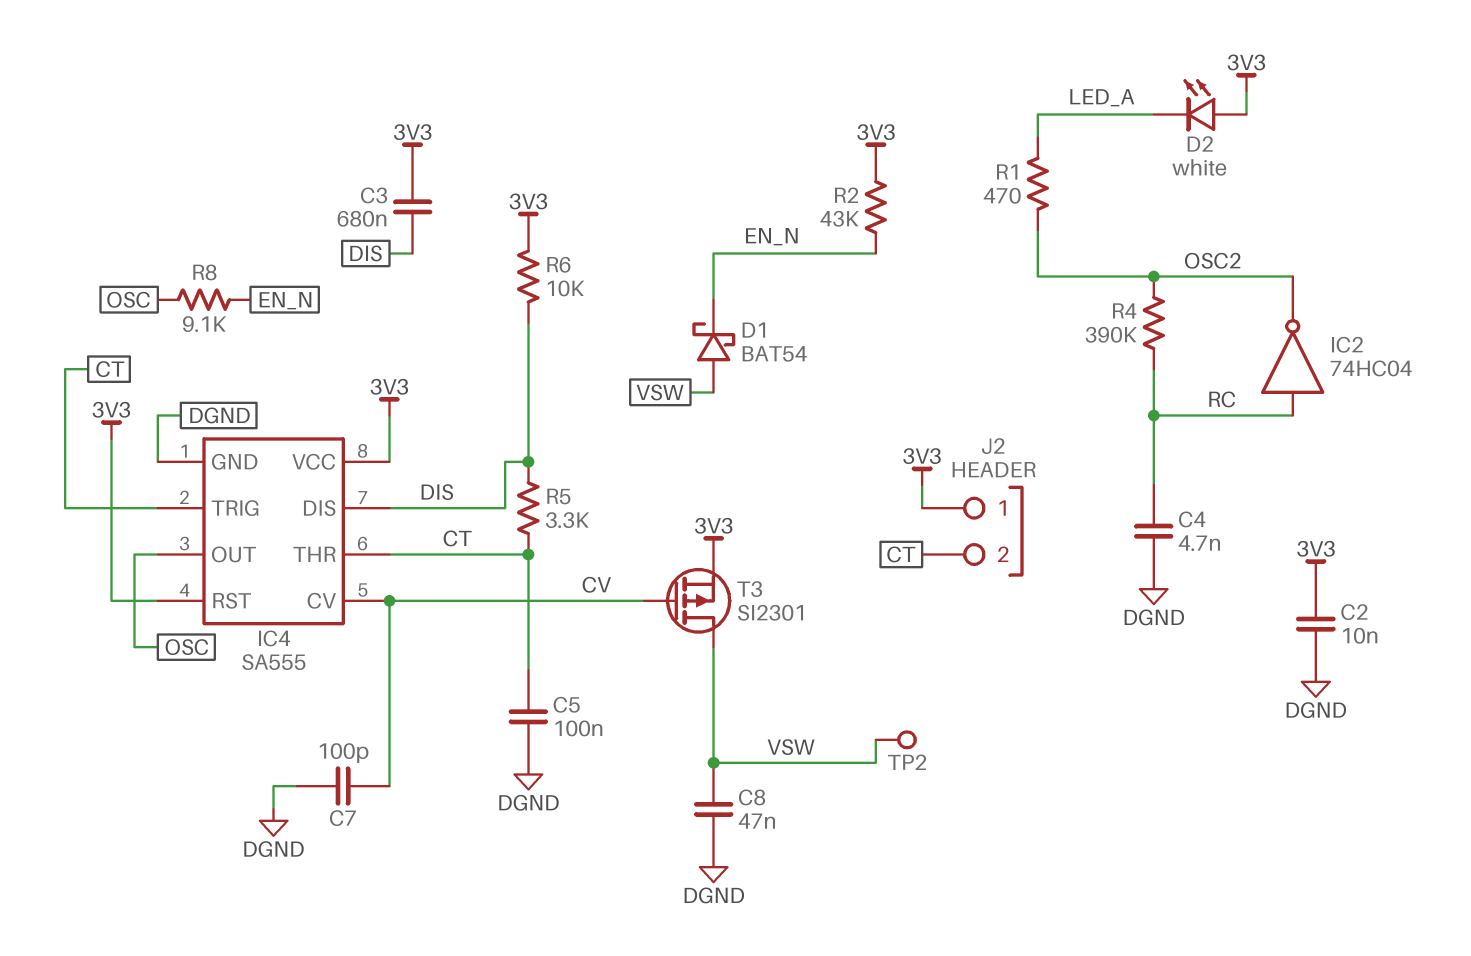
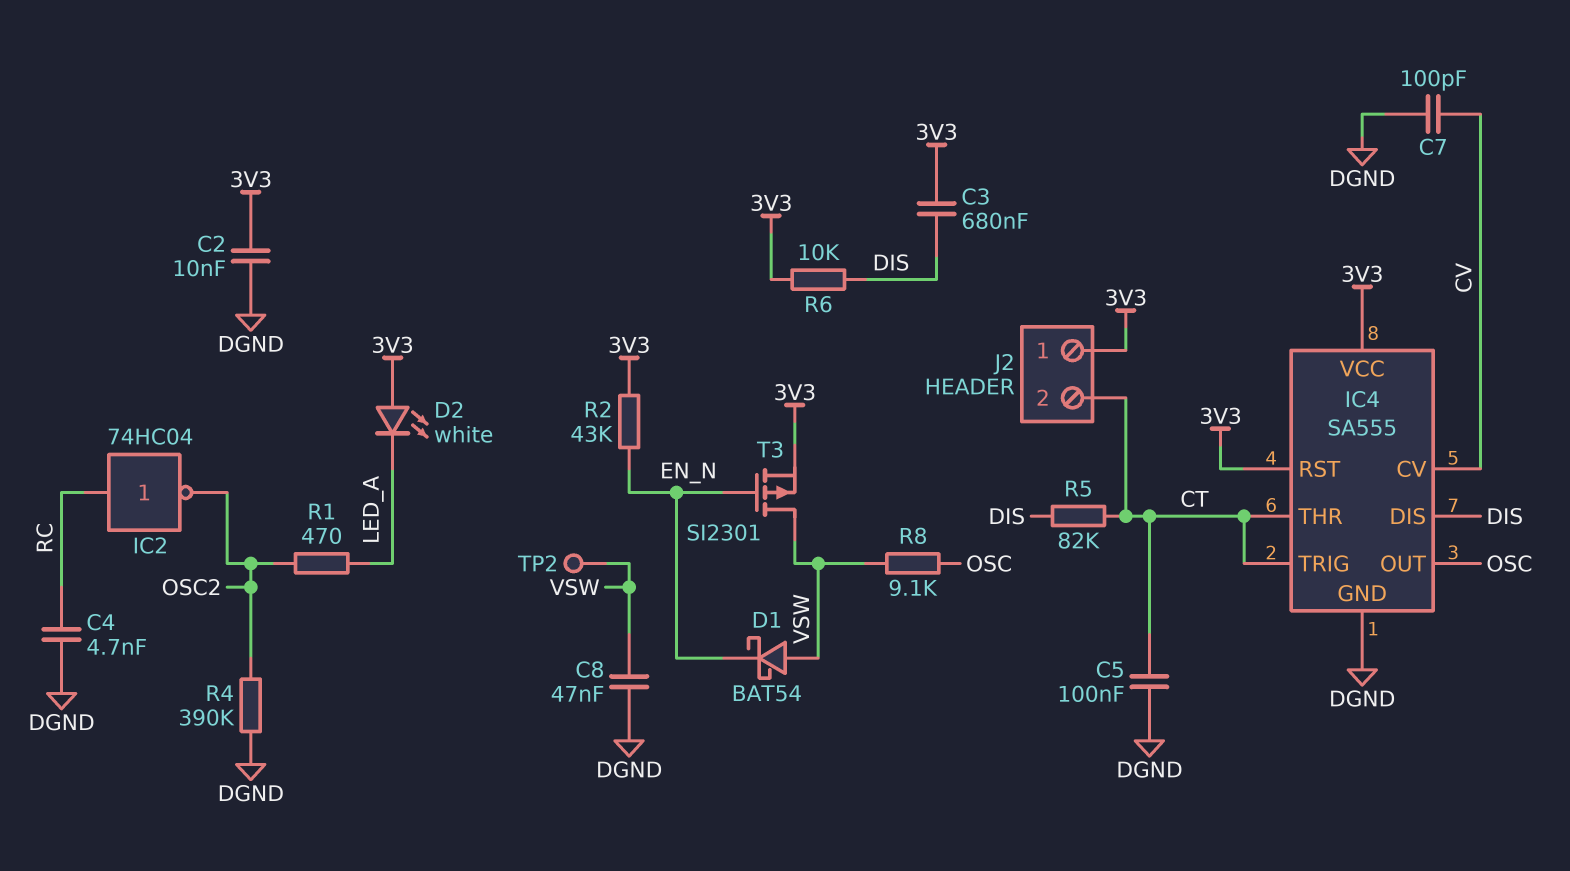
R4: 390k (OSC2, RC) -> 390k (DGND, OSC2)
R5: 3.3k (CT, DIS) -> 82k (CT, DIS)
R8: 9.1k (EN_N, OSC) -> 9.1k (OSC, VSW)
T3: PMOS SI2301 (G CV, D VSW, S 3V3) -> PMOS SI2301 (G EN_N, D VSW, S 3V3)

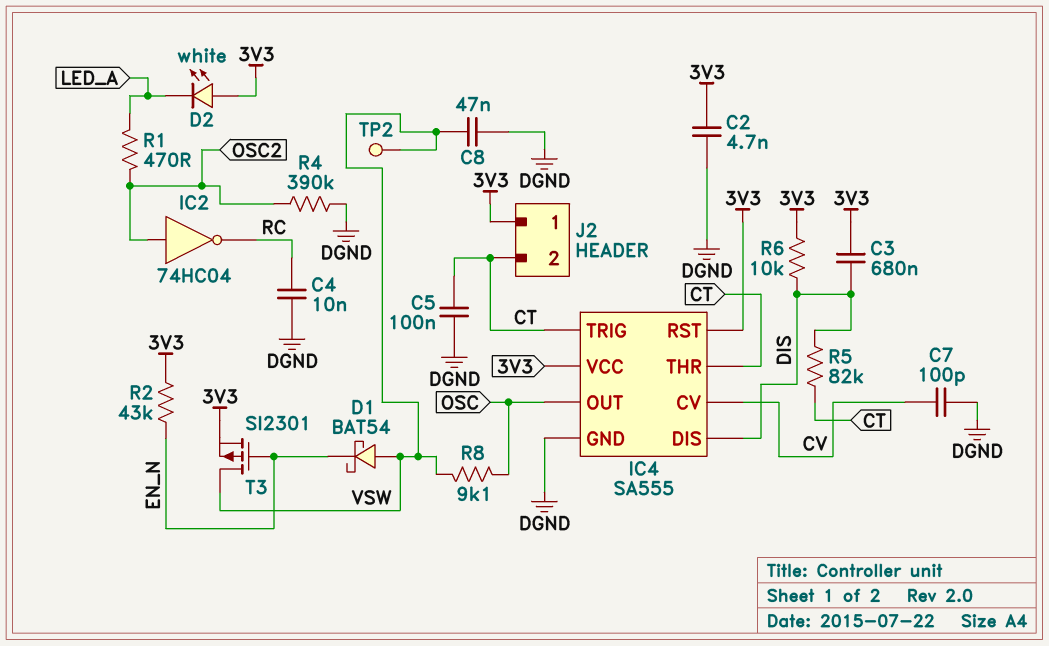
C2: 10nF (3V3, DGND) -> 4.7nF (3V3, DGND)
C4: 4.7nF (DGND, RC) -> 10nF (DGND, RC)
IC2: NOT 74HC04 (in RC, out OSC2) -> NOT 74HC04 (in OSC2, out RC)

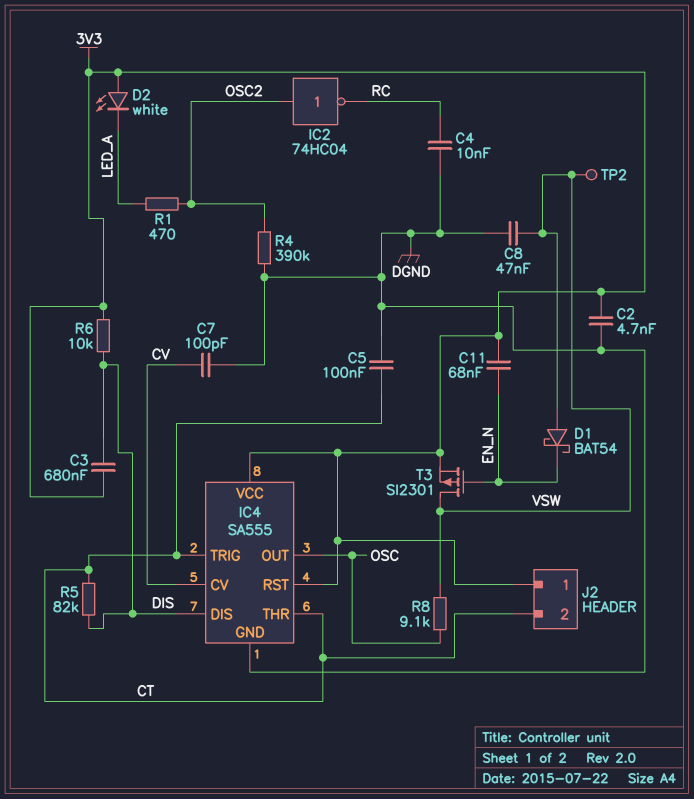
C11: none -> 68nF (3V3, EN_N)
R2: 43k (3V3, EN_N) -> none

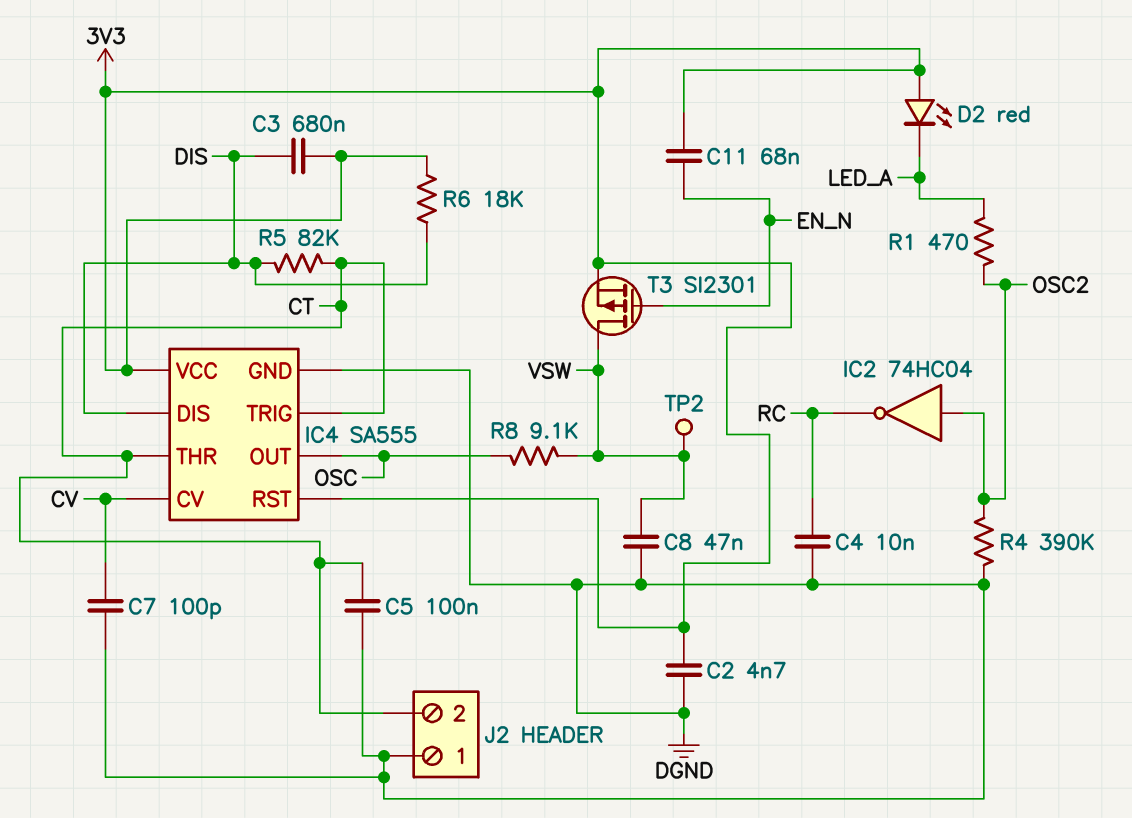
D1: schottky BAT54 (A VSW, K EN_N) -> none
D2: LED white (A 3V3, K LED_A) -> LED red (A 3V3, K LED_A)
J2 pin 1: 3V3 -> DGND
R6: 10k (3V3, DIS) -> 18k (3V3, DIS)

